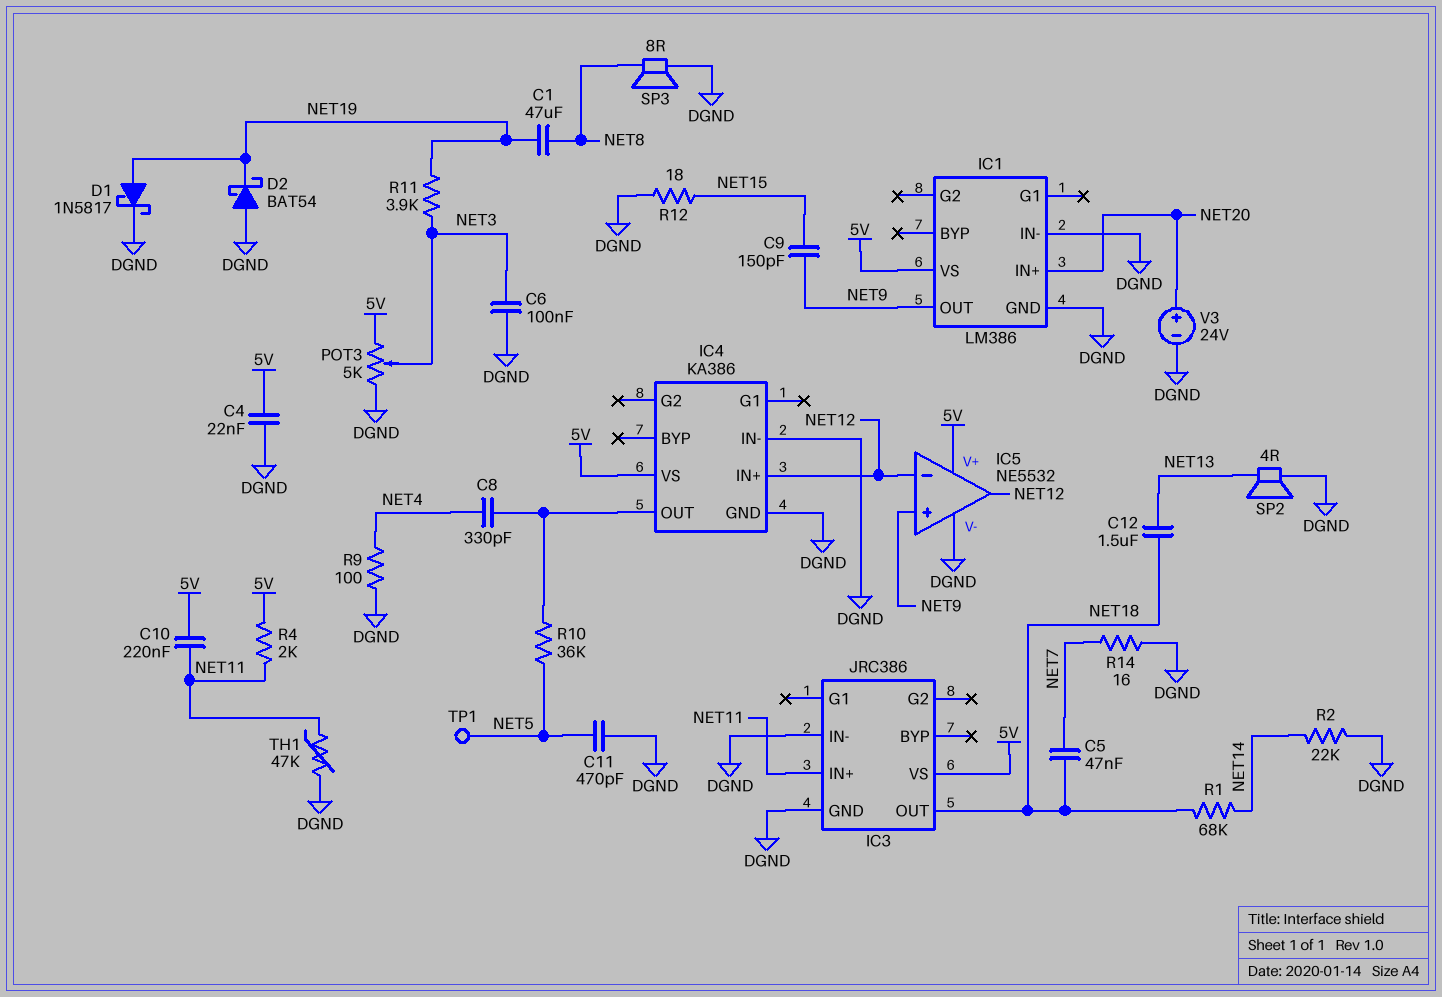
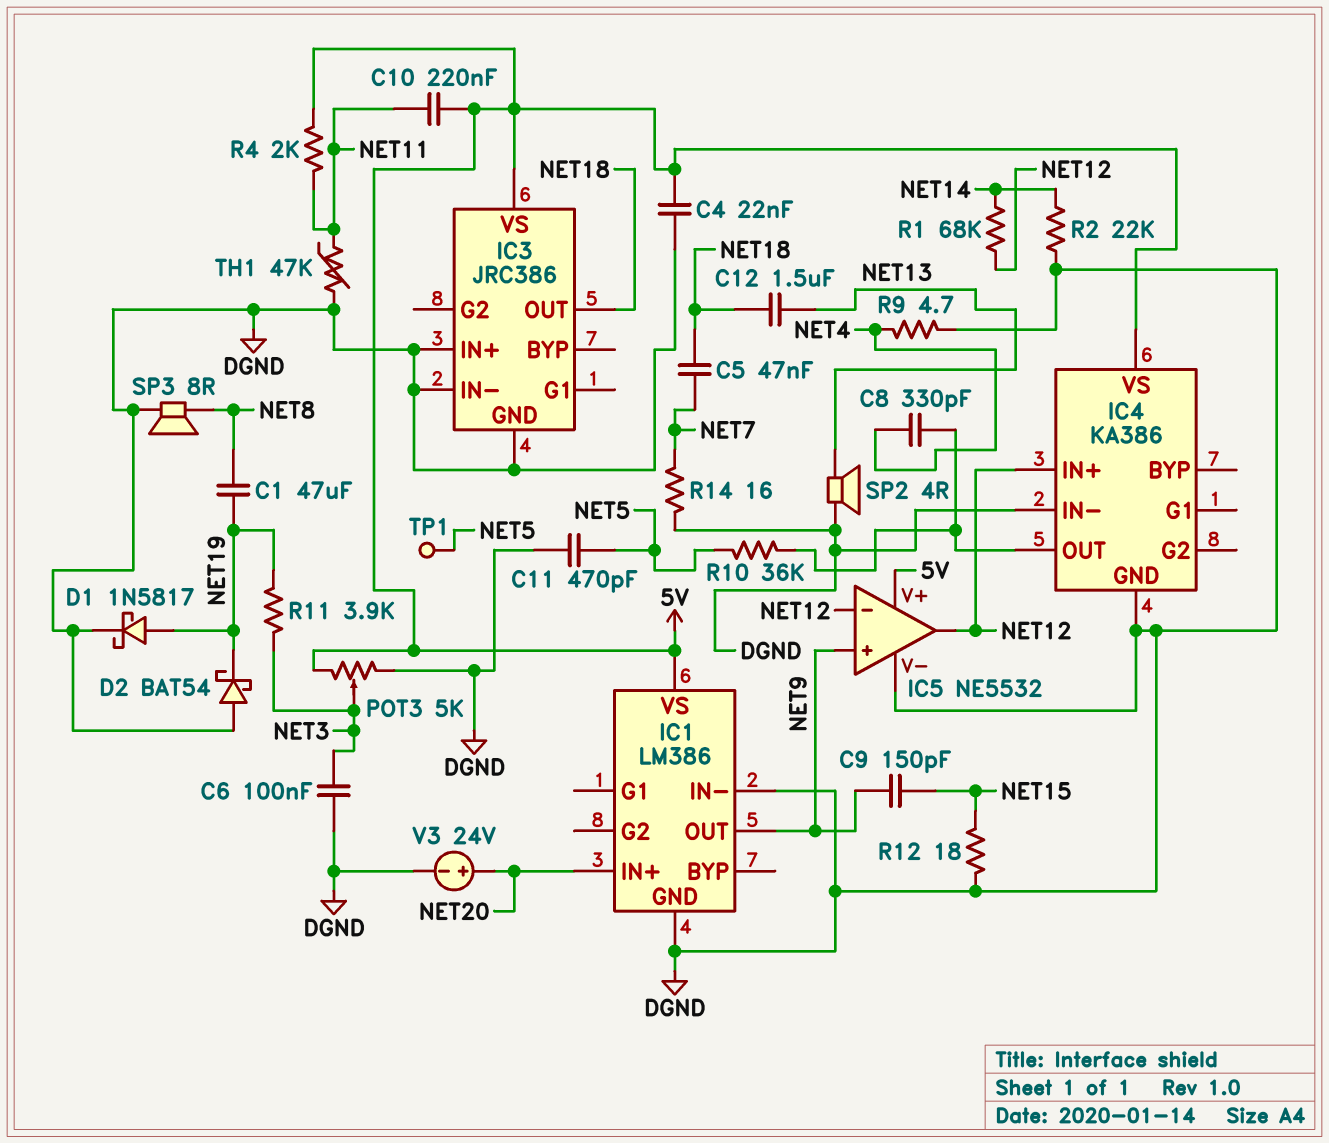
IC3 pin IN+: NET11 -> DGND
R1: 68k (NET14, NET18) -> 68k (NET12, NET14)
R9: 100 (DGND, NET4) -> 4.7 (DGND, NET4)

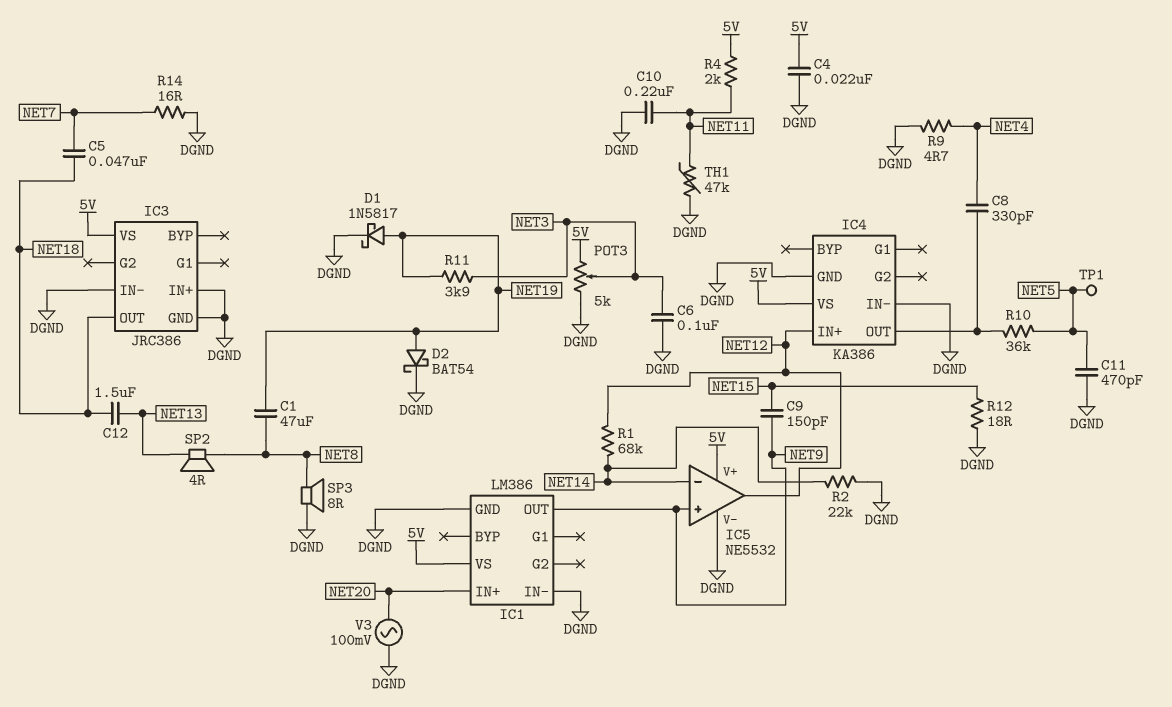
C10: 220nF (5V, NET11) -> 220nF (DGND, NET11)
D2: schottky BAT54 (A DGND, K NET19) -> schottky BAT54 (A NET19, K DGND)
IC5 pin in-: NET12 -> NET14
SP2: speaker 4R (DGND, NET13) -> speaker 4R (NET8, NET13)
V3: 24V (plus NET20, minus DGND) -> AC 100mV (DGND, NET20)

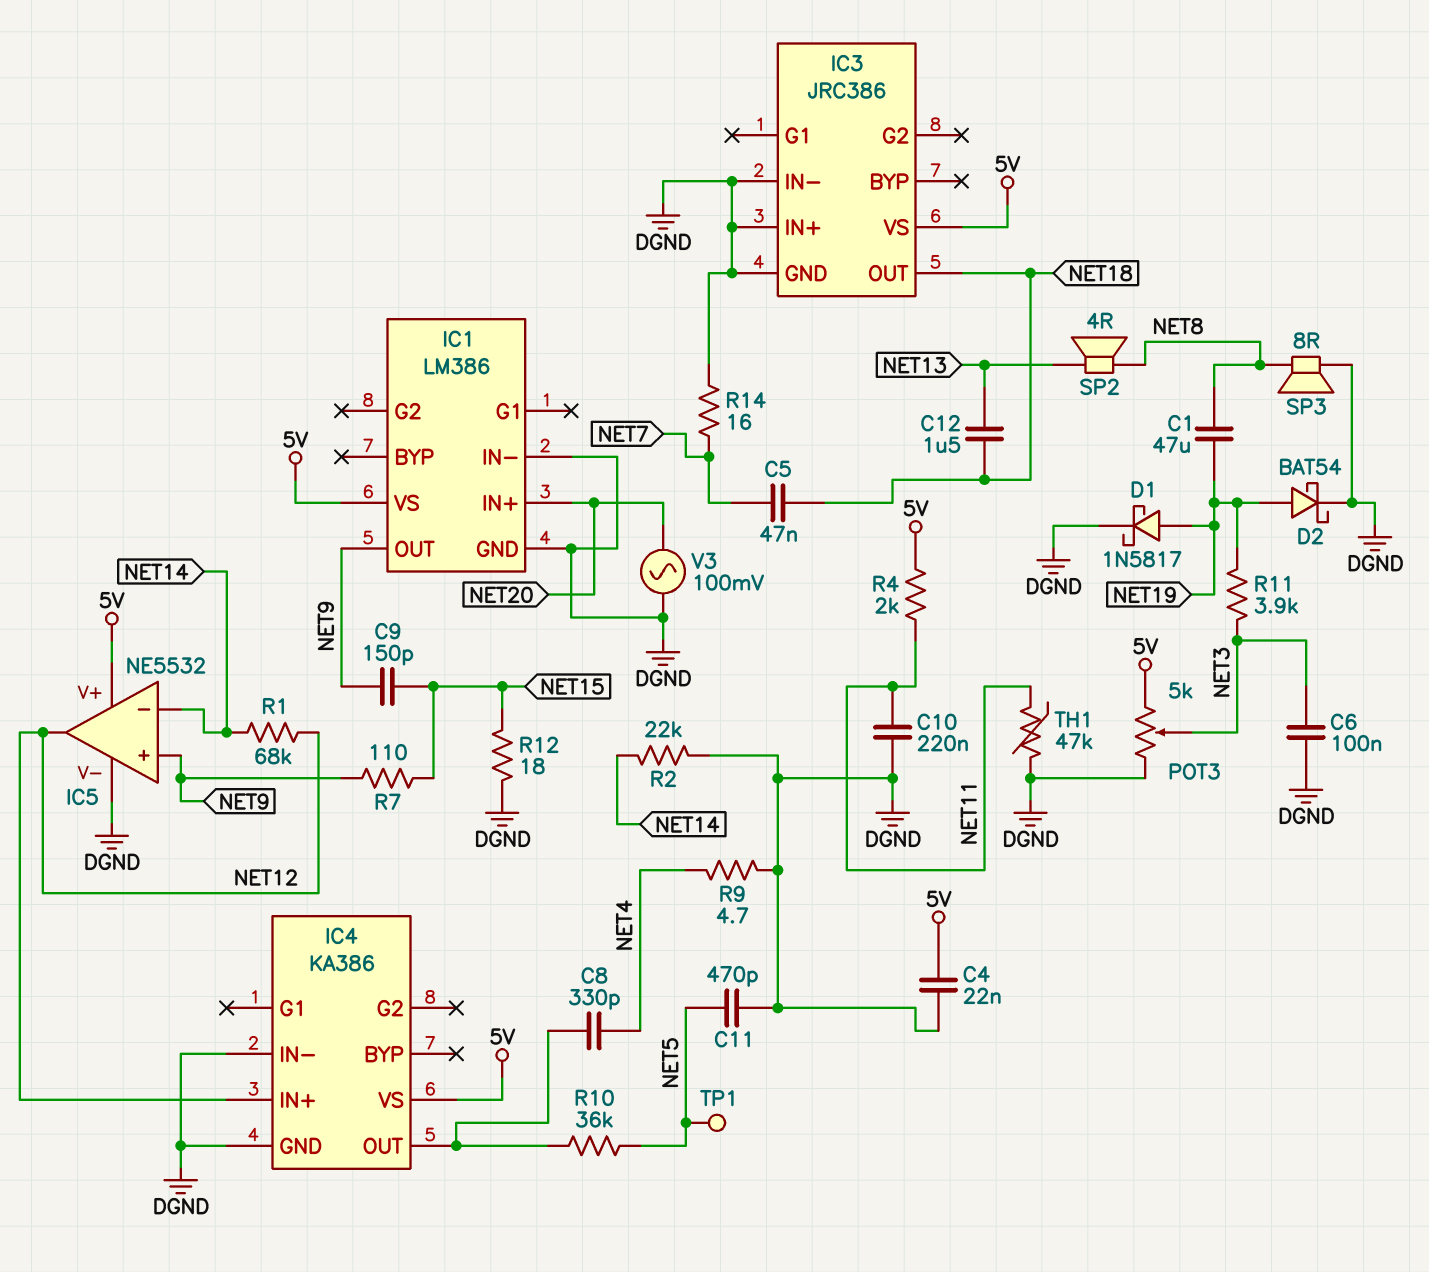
R7: none -> 110 (NET9, NET15)

